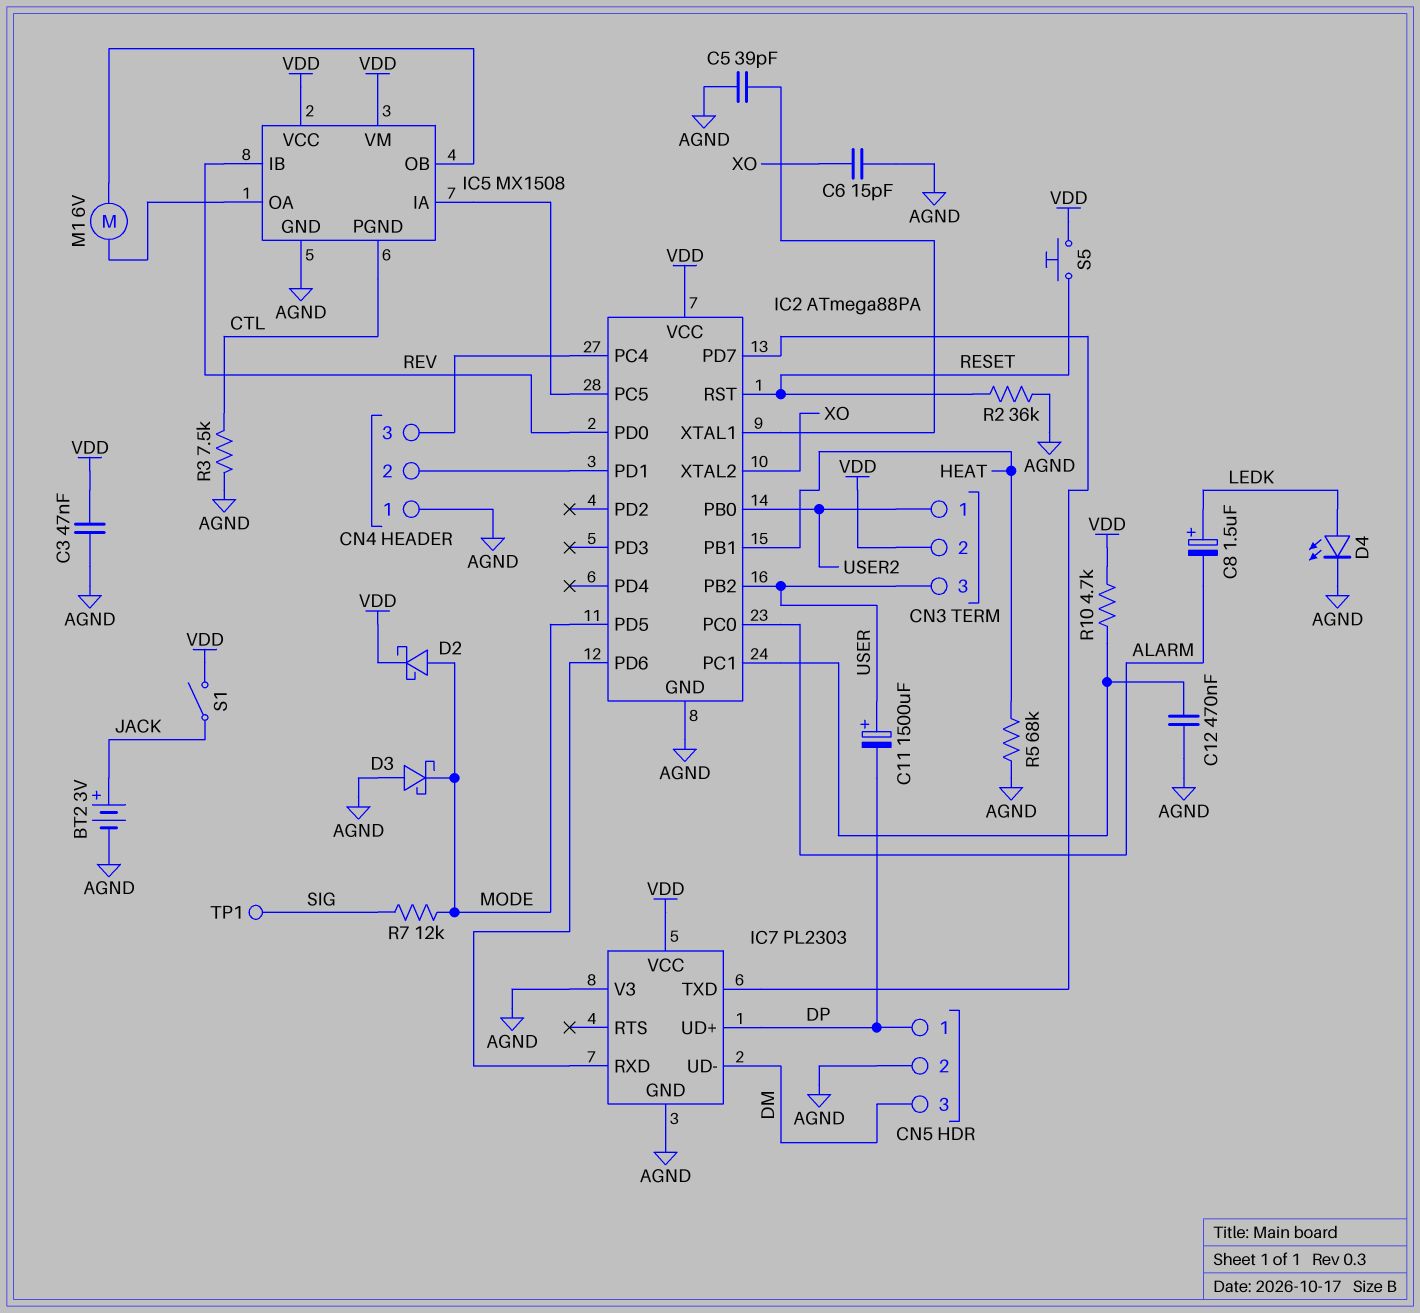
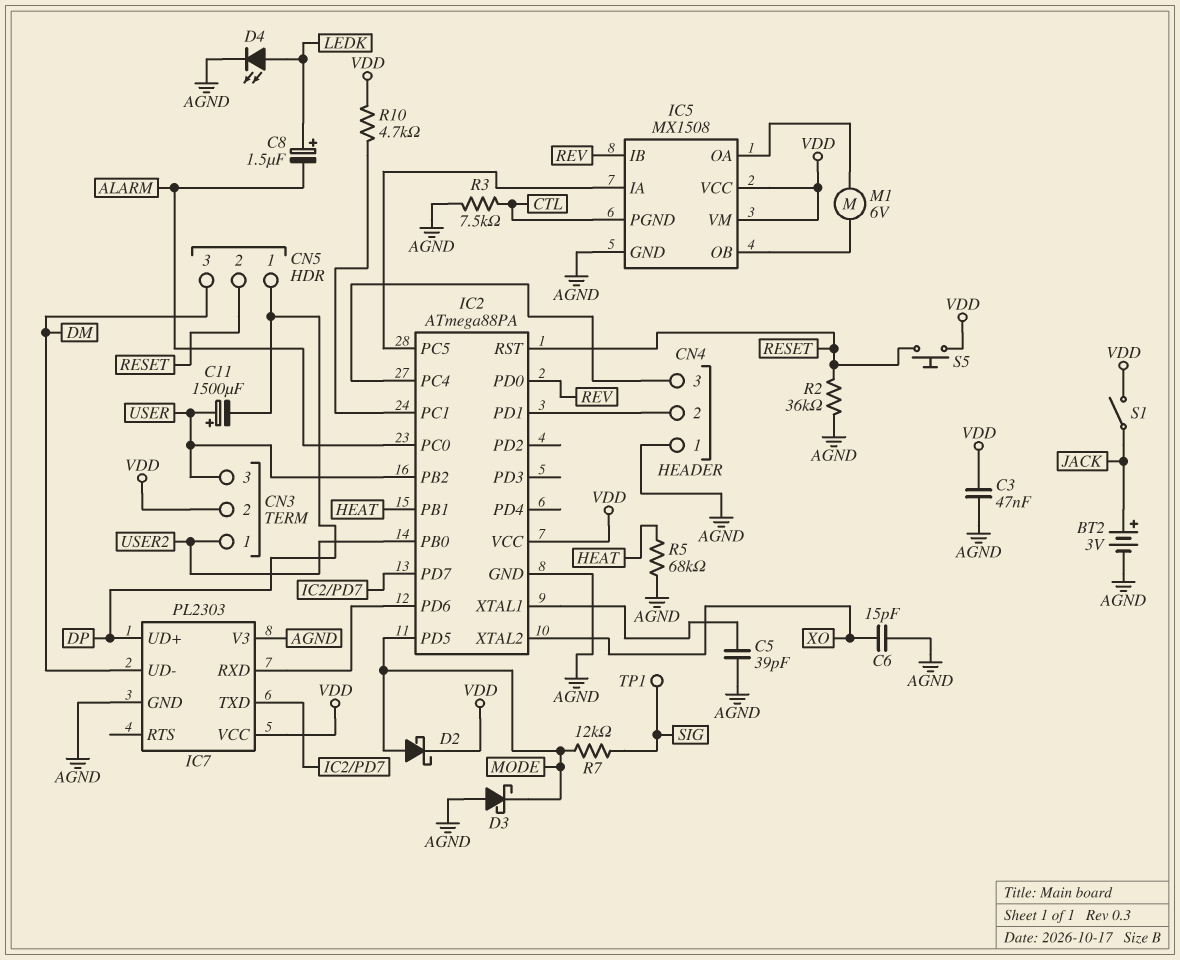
C12: 470nF (AGND, IC2/PC1) -> none
CN5 pin 2: AGND -> RESET

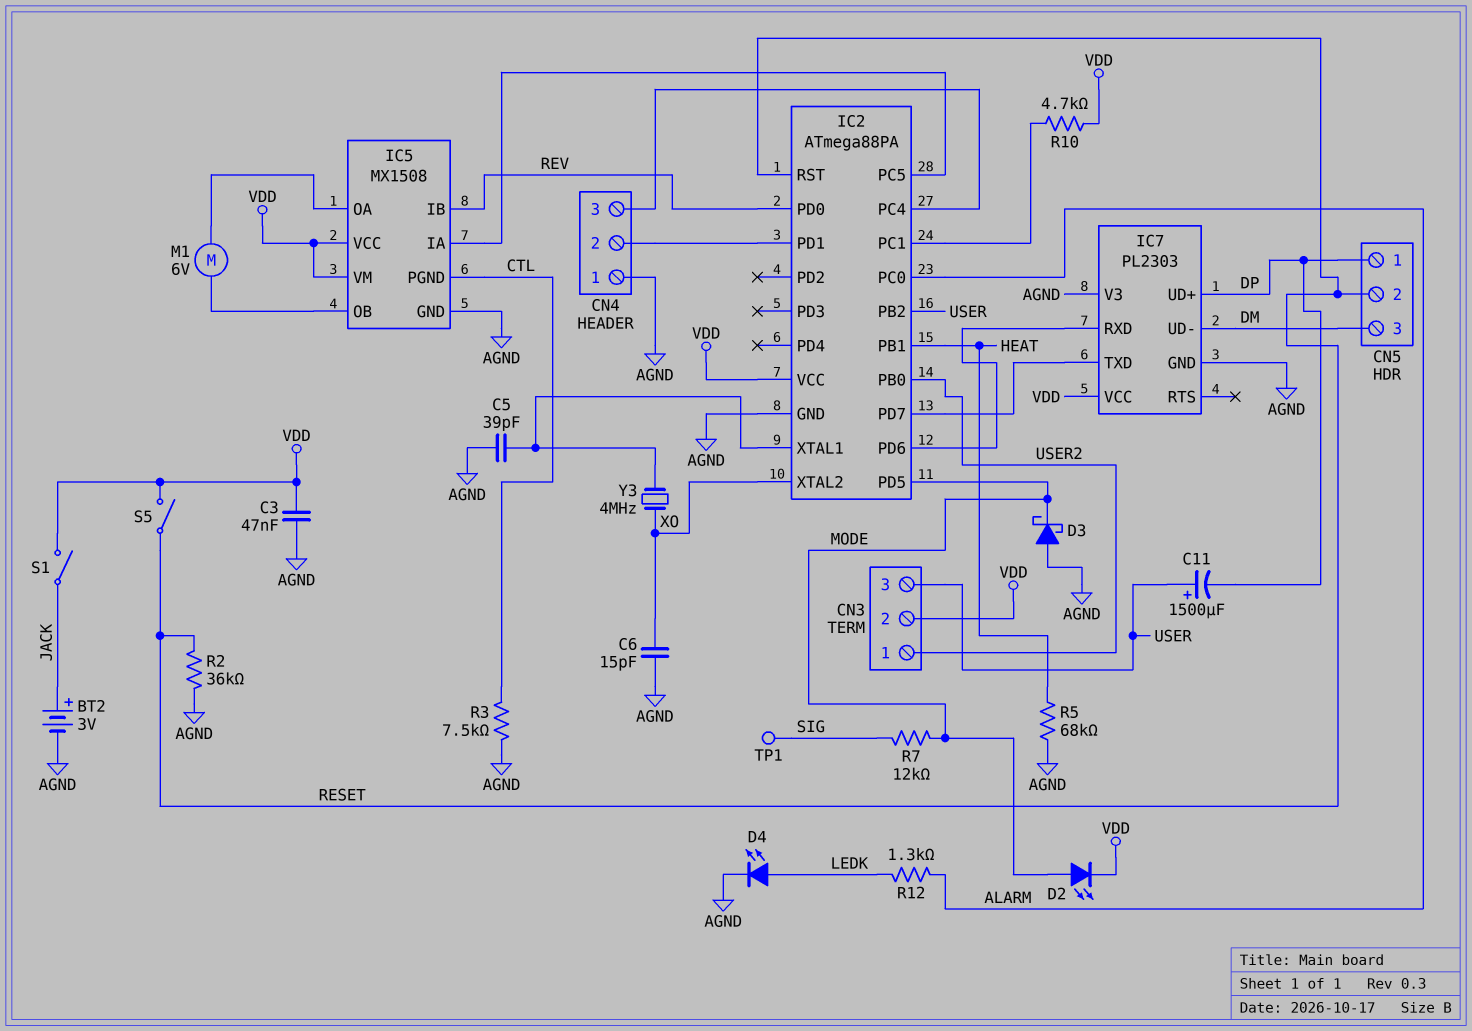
C8: 1.5uF (plus LEDK, minus ALARM) -> none
D2: schottky (A MODE, K VDD) -> LED (A MODE, K VDD)
R12: none -> 1.3k (ALARM, LEDK)
S5: button (RESET, VDD) -> switch (RESET, VDD)
Y3: none -> 4MHz (IC2/XTAL1, XO)

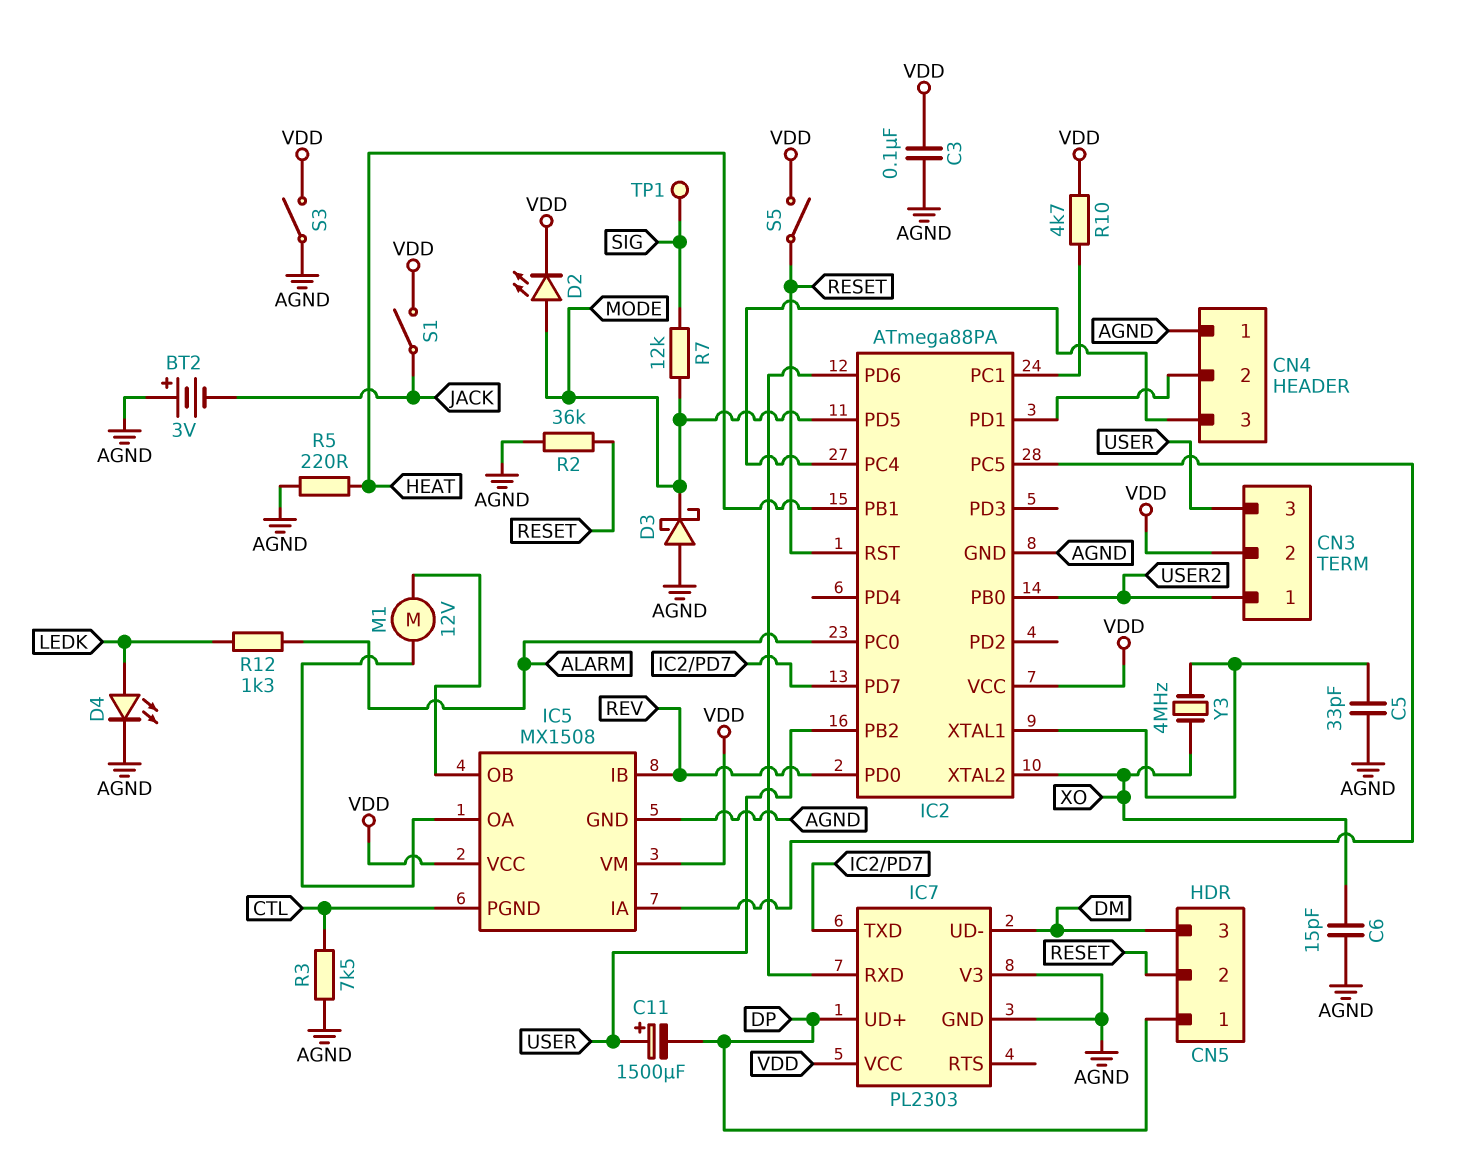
BT2: 3V (plus JACK, minus AGND) -> 3V (plus AGND, minus JACK)
C3: 47nF (AGND, VDD) -> 100nF (AGND, VDD)
C5: 39pF (AGND, IC2/XTAL1) -> 33pF (AGND, IC2/XTAL1)
M1: motor 6V (IC5/OA, IC5/OB) -> motor 12V (IC5/OA, IC5/OB)
R5: 68k (AGND, HEAT) -> 220 (AGND, HEAT)
S3: none -> switch (AGND, VDD)

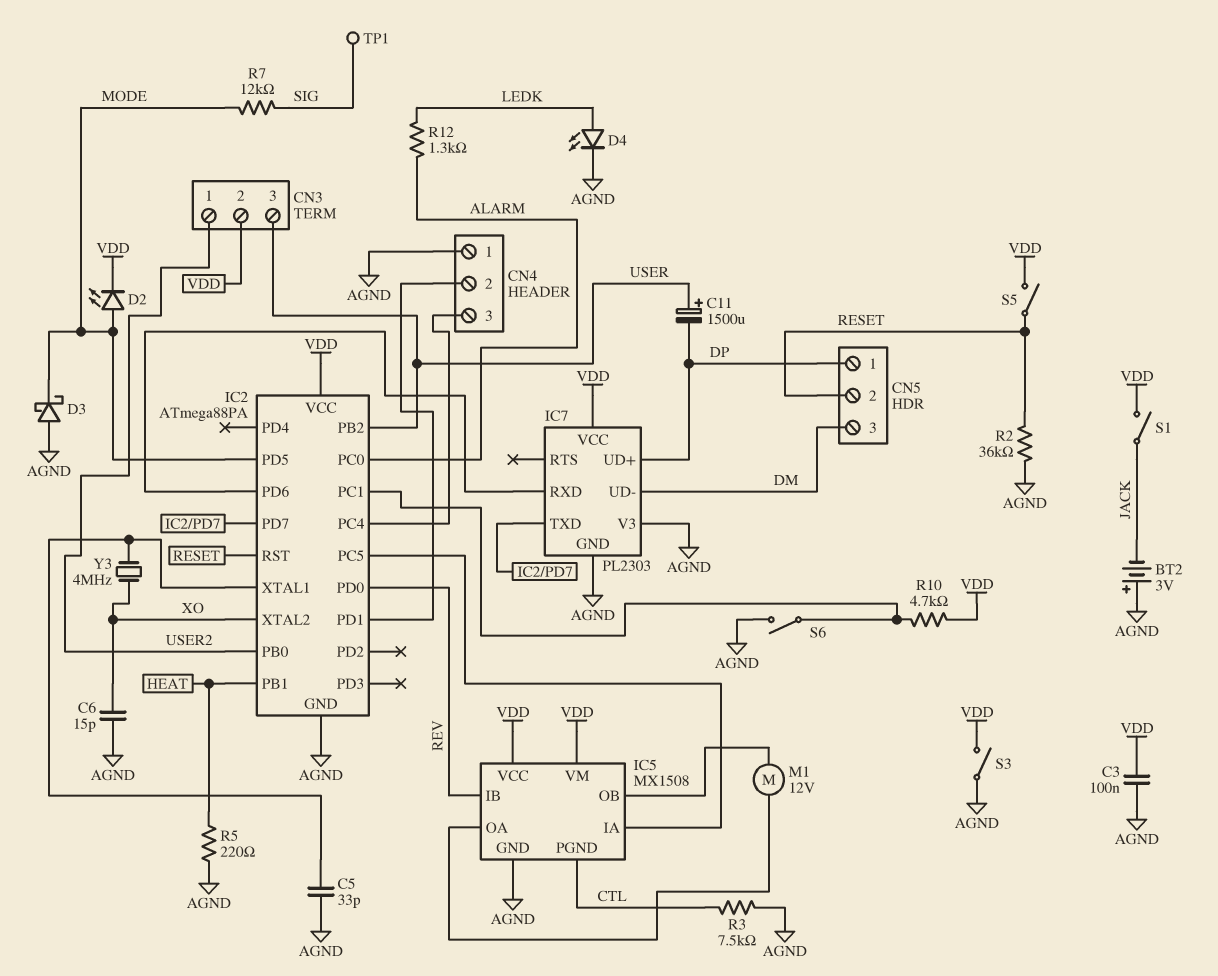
S6: none -> switch (AGND, IC2/PC1)

